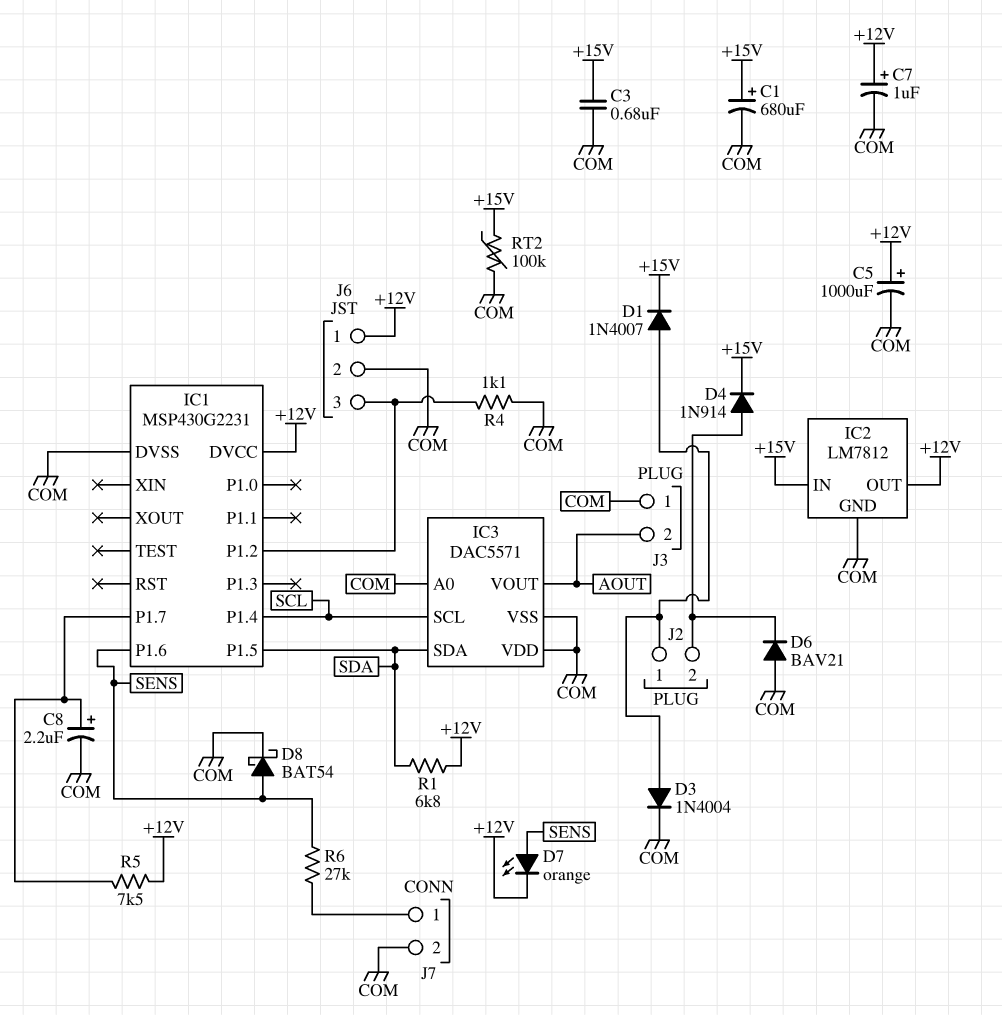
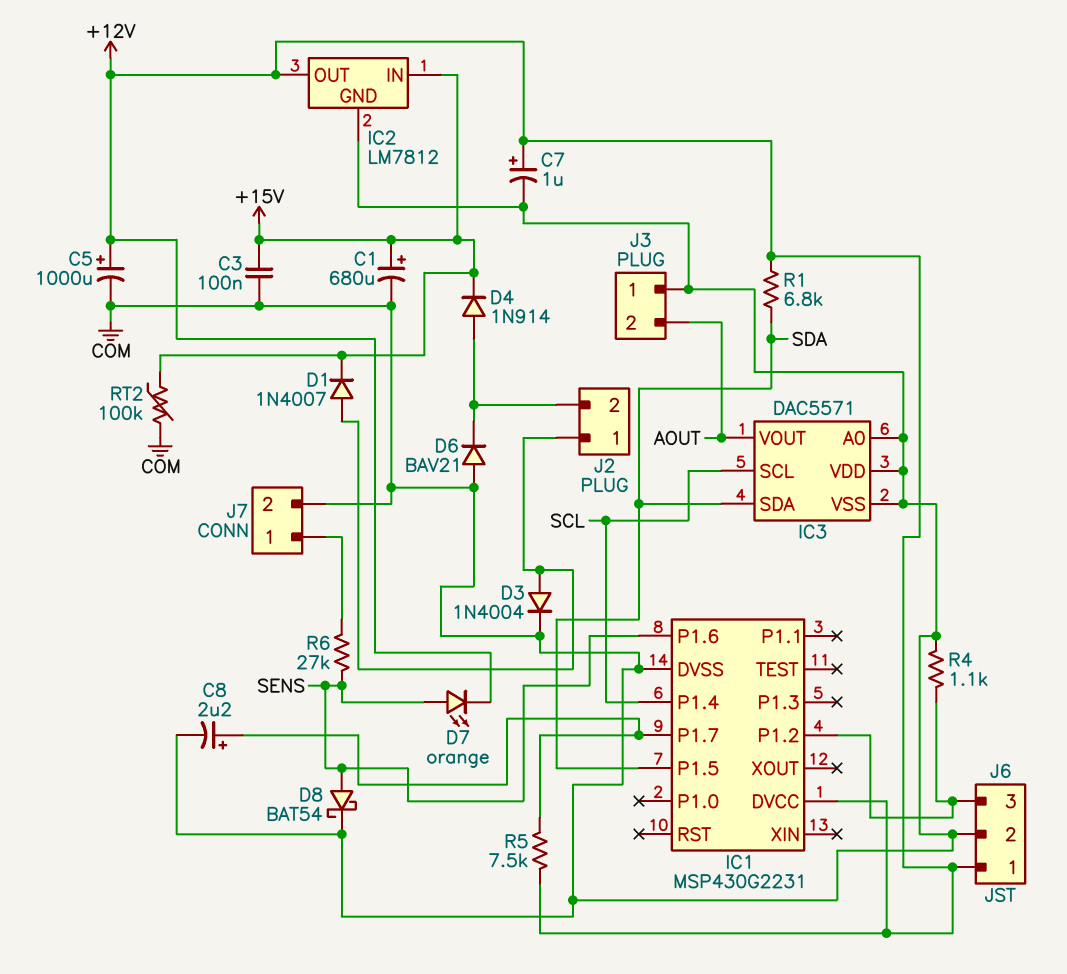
C3: 680nF (+15V, COM) -> 100nF (+15V, COM)

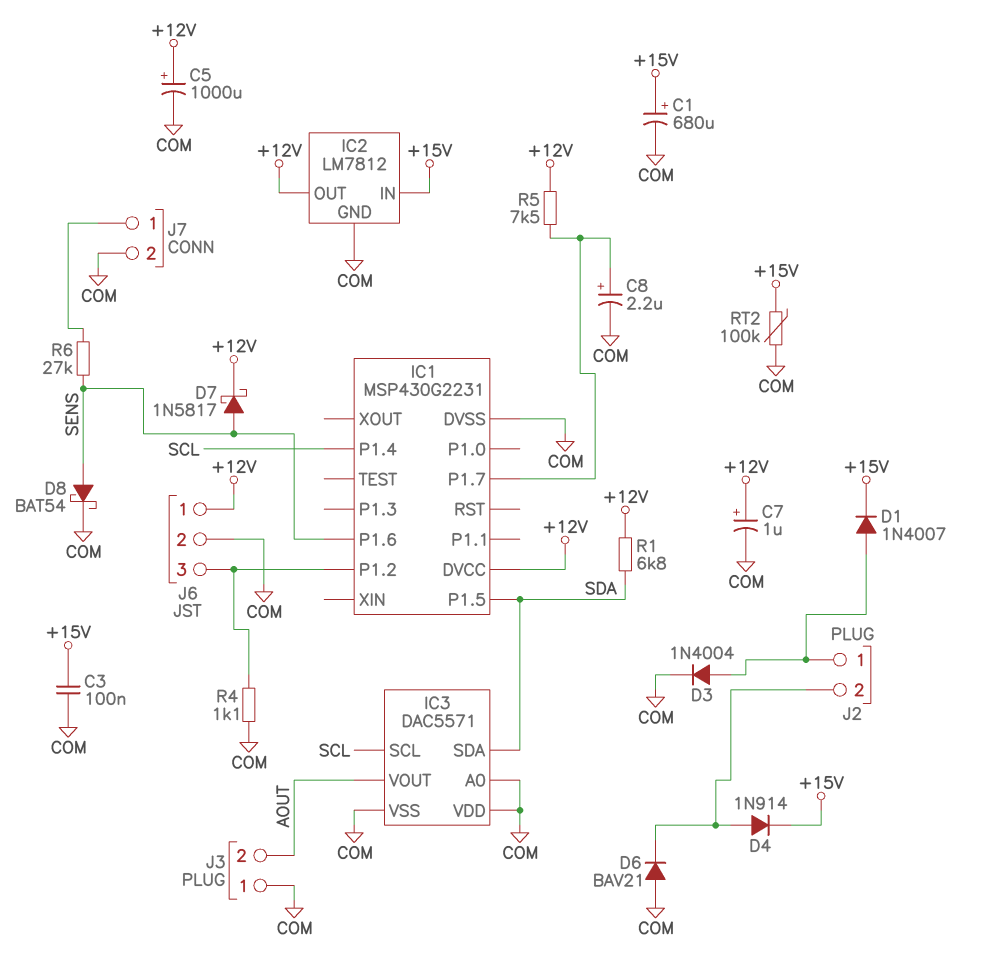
D7: LED orange (A SENS, K +12V) -> schottky 1N5817 (A SENS, K +12V)

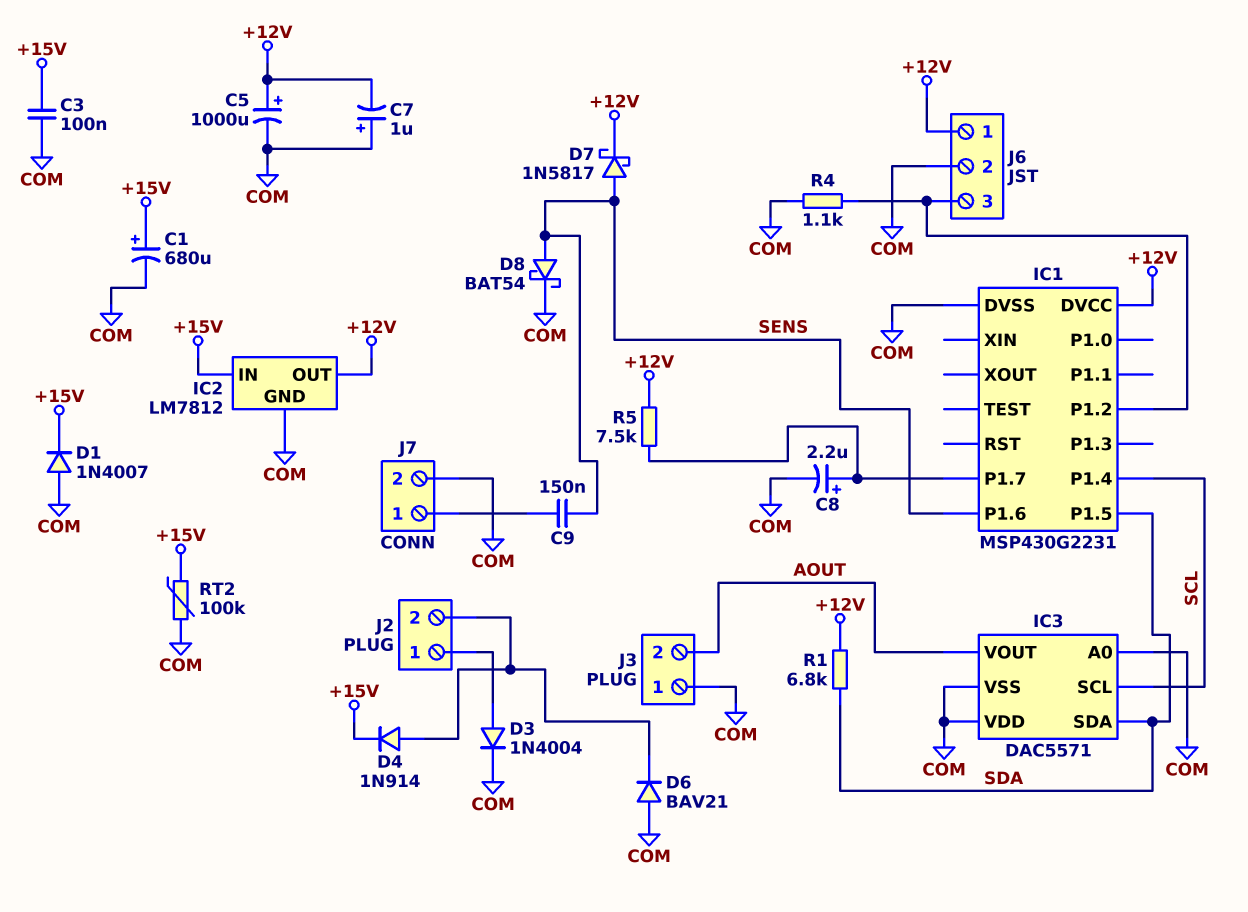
C7: 1uF (plus +12V, minus COM) -> 1uF (plus COM, minus +12V)
C9: none -> 150nF (J7/1, SENS)
D1: diode 1N4007 (A J2/1, K +15V) -> diode 1N4007 (A COM, K +15V)
R6: 27k (J7/1, SENS) -> none

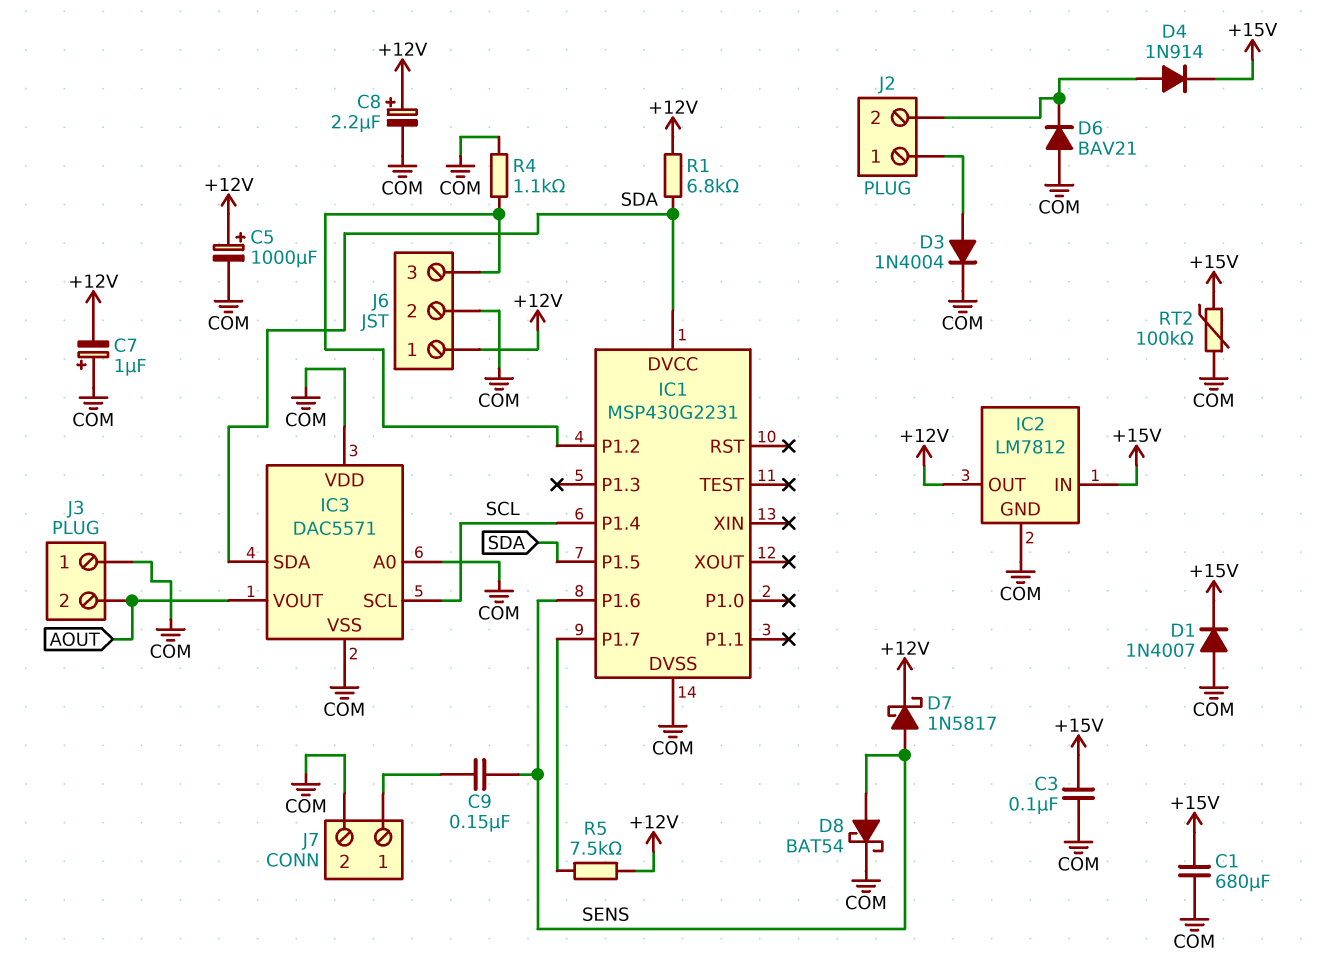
C1: 680uF (plus +15V, minus COM) -> 680uF (+15V, COM)
C8: 2.2uF (plus IC1/P1.7, minus COM) -> 2.2uF (plus +12V, minus COM)
IC1 pin DVCC: +12V -> SDA

